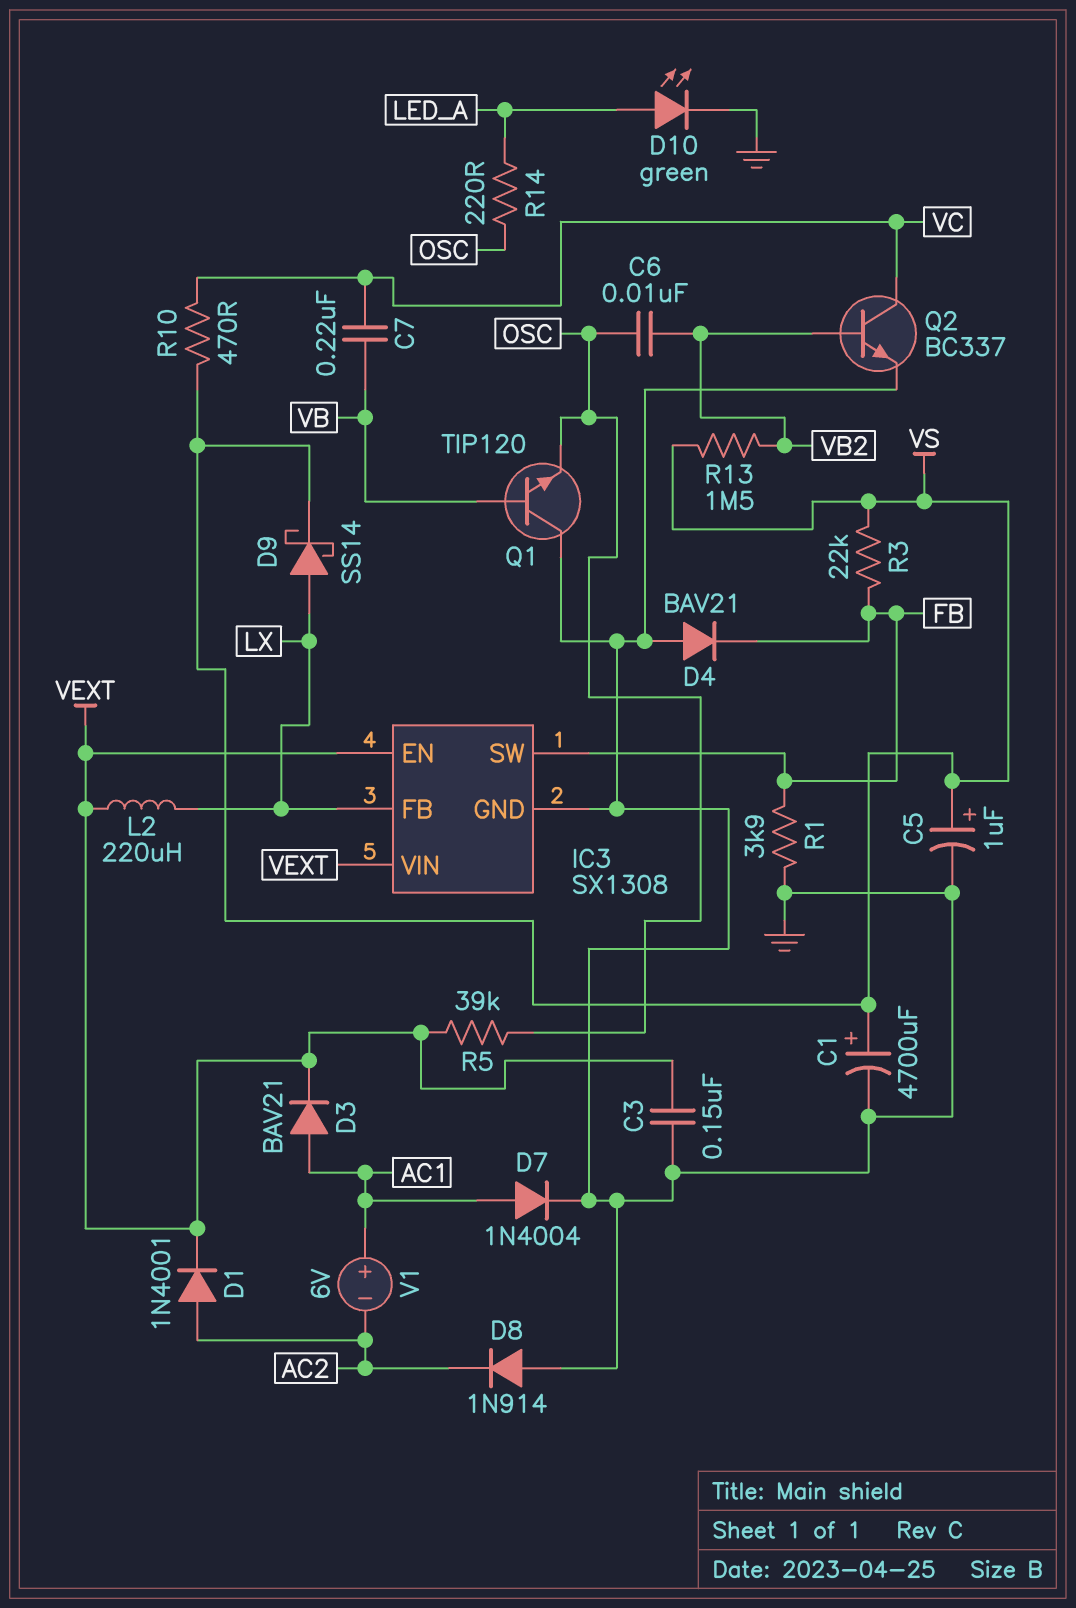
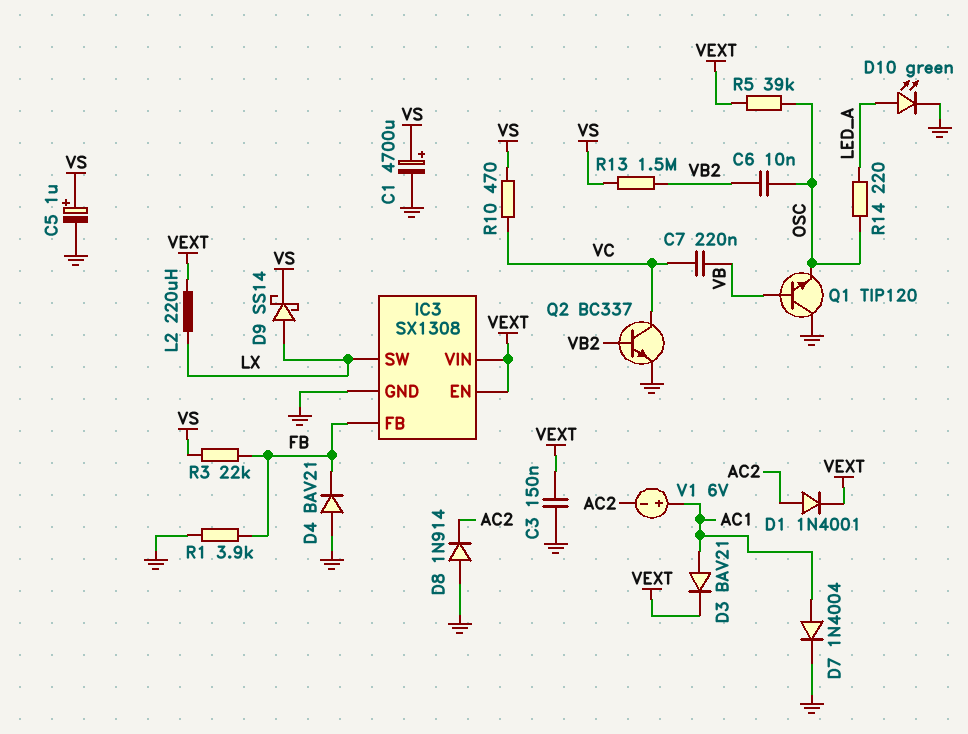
IC3 pin FB: LX -> FB
IC3 pin SW: FB -> LX

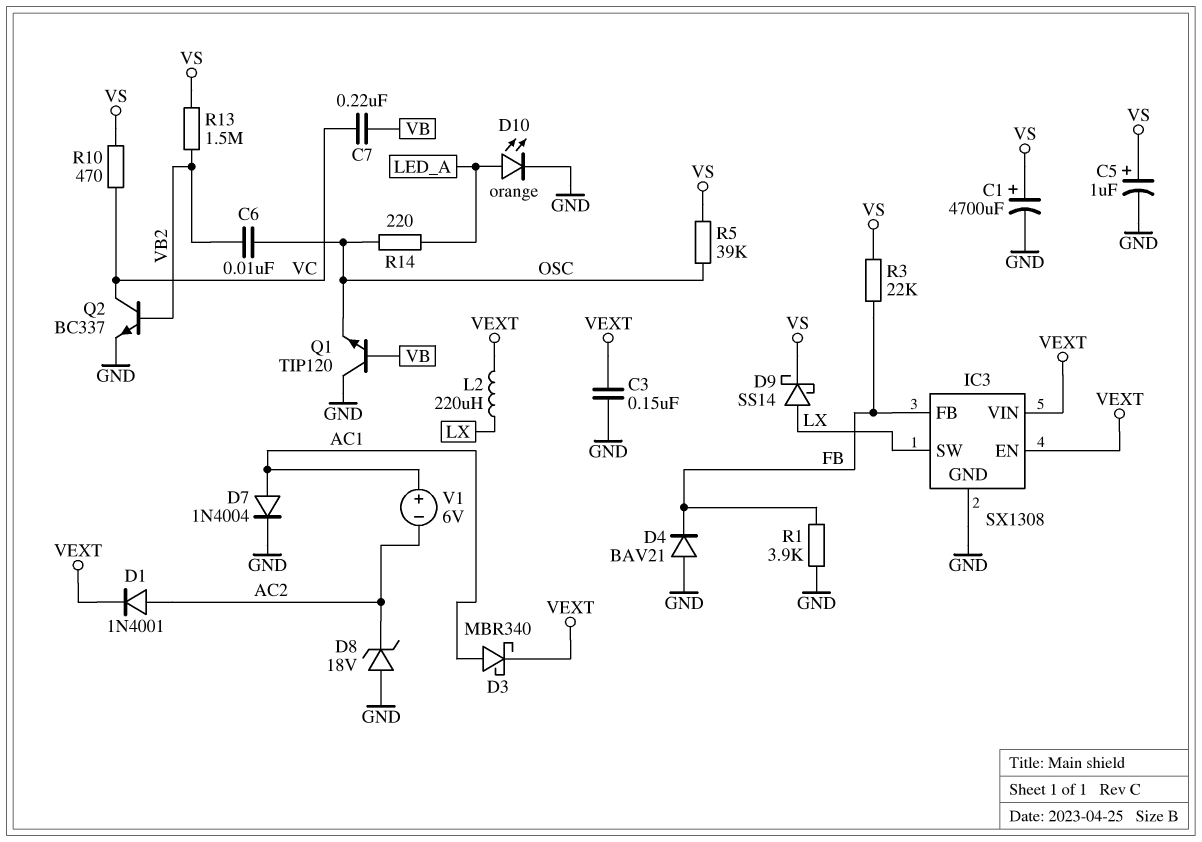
D3: diode BAV21 (A AC1, K VEXT) -> schottky MBR340 (A AC1, K VEXT)
D8: diode 1N914 (A GND, K AC2) -> zener 18V (A GND, K AC2)
D10: LED green (A LED_A, K GND) -> LED orange (A LED_A, K GND)
R5: 39k (OSC, VEXT) -> 39k (OSC, VS)

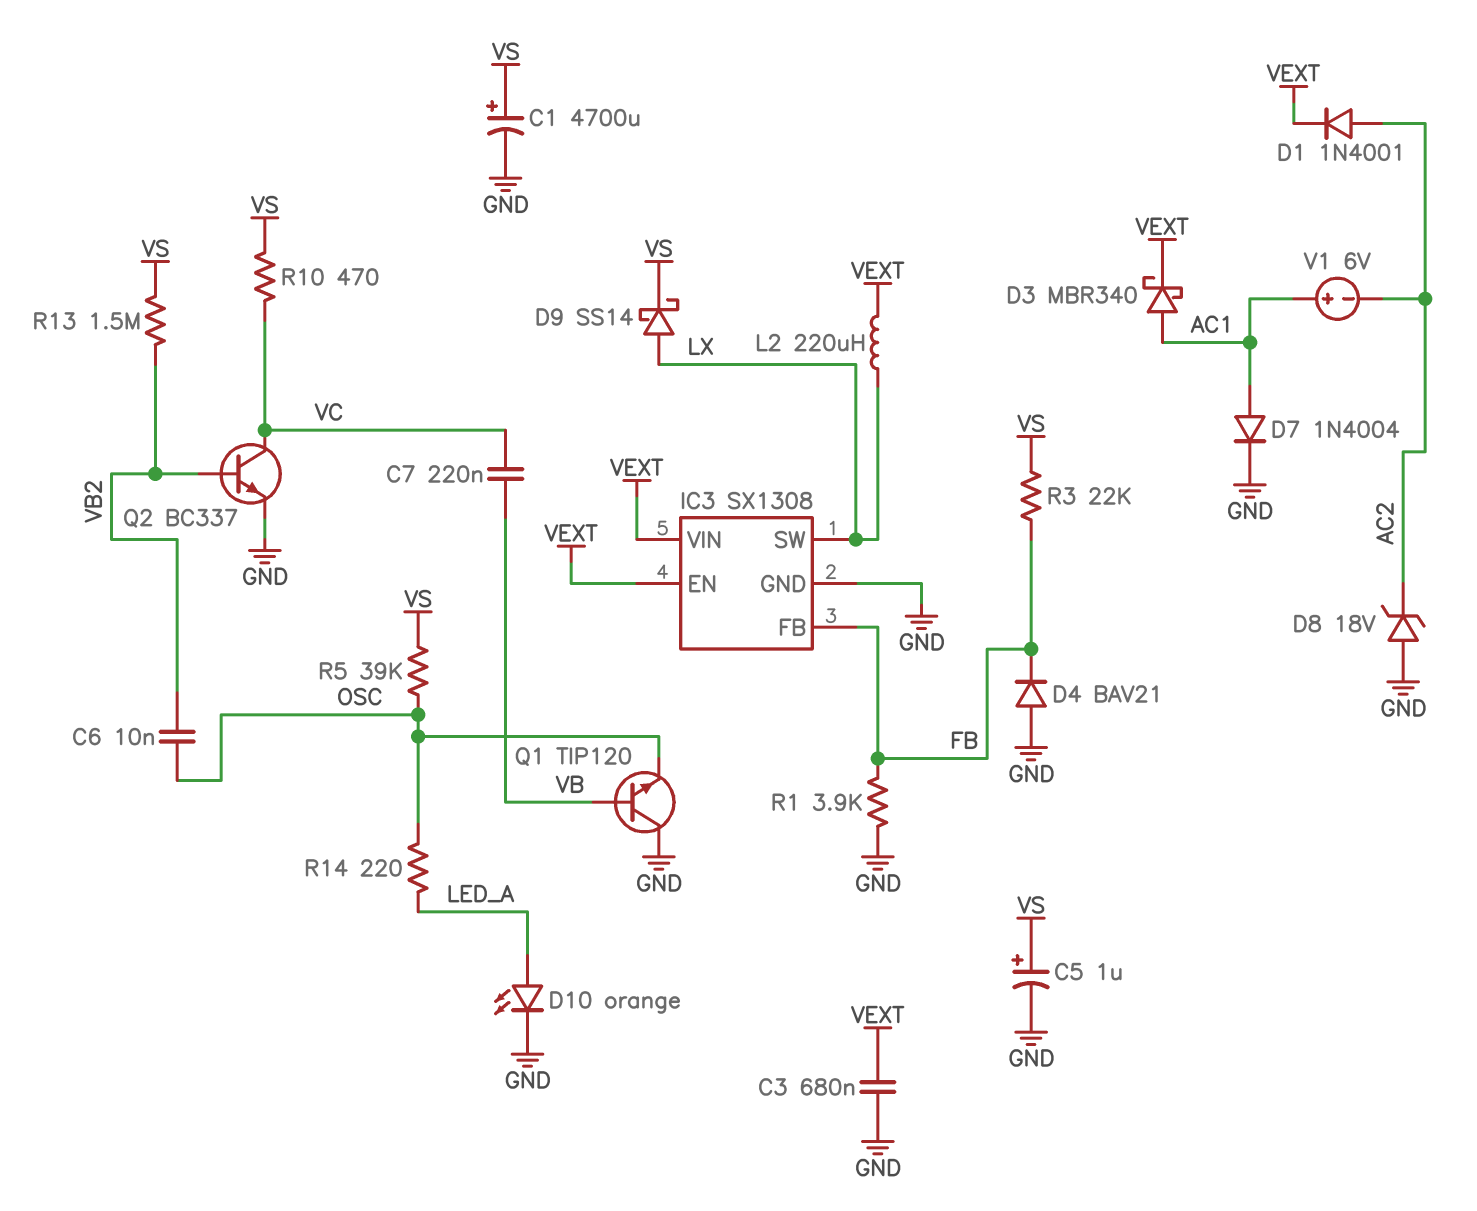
C3: 150nF (GND, VEXT) -> 680nF (GND, VEXT)

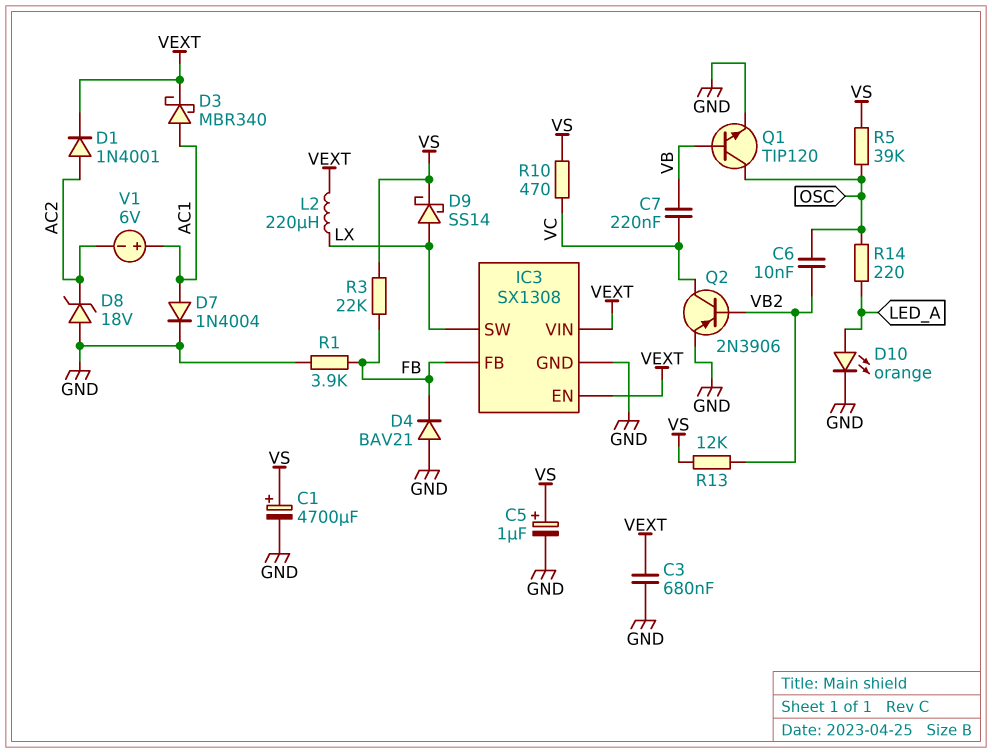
Q1: NPN TIP120 (B VB, C GND, E OSC) -> NPN TIP120 (B VB, C OSC, E GND)
Q2: NPN BC337 (B VB2, C VC, E GND) -> PNP 2N3906 (B VB2, C VC, E GND)
R13: 1.5M (VB2, VS) -> 12k (VB2, VS)

